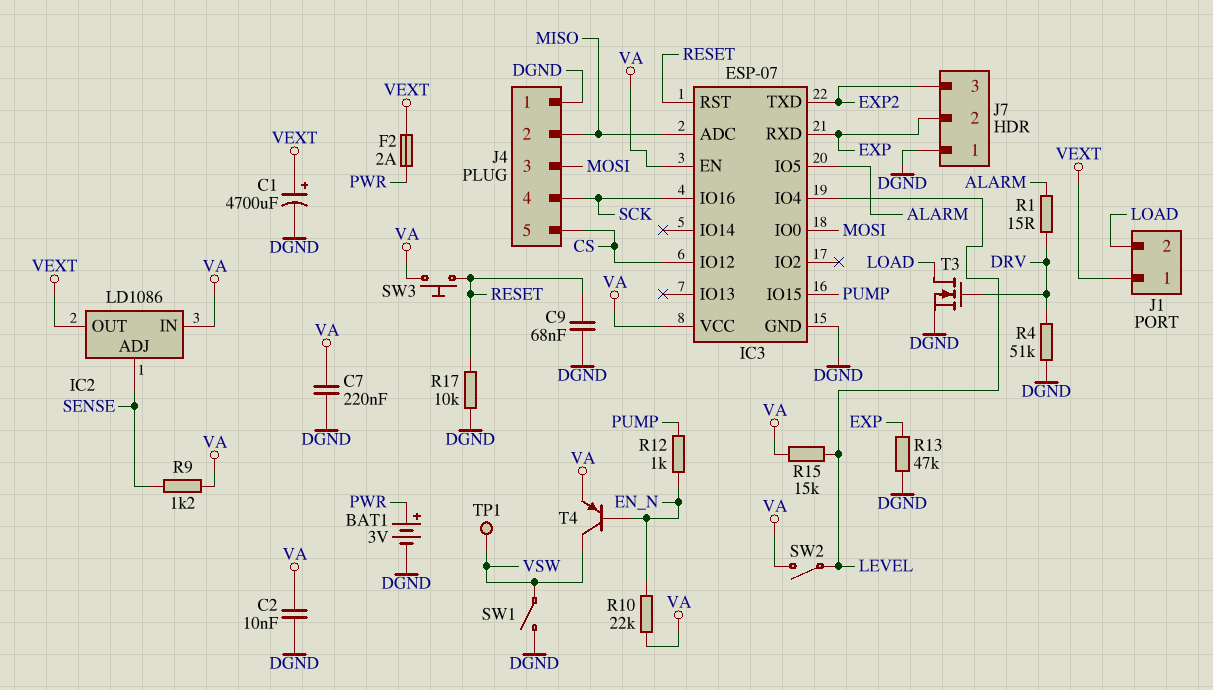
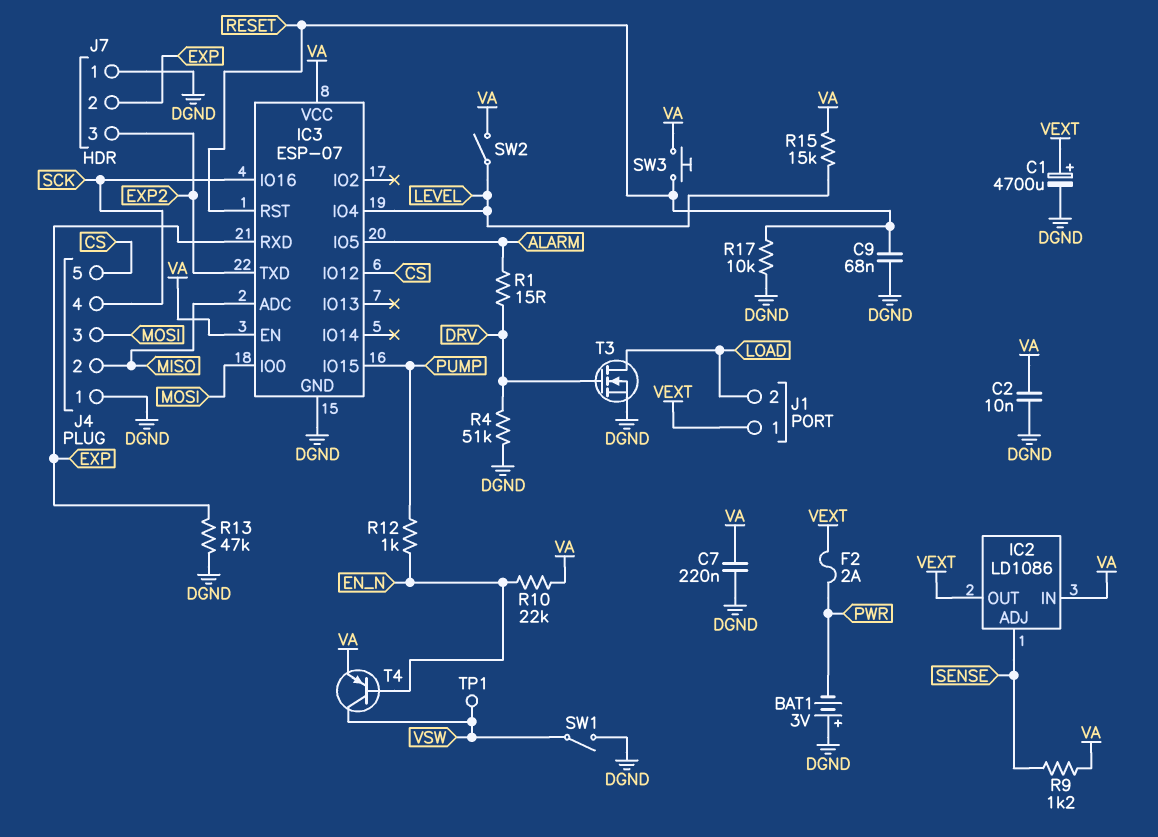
BAT1: 3V (plus PWR, minus DGND) -> 3V (plus DGND, minus PWR)

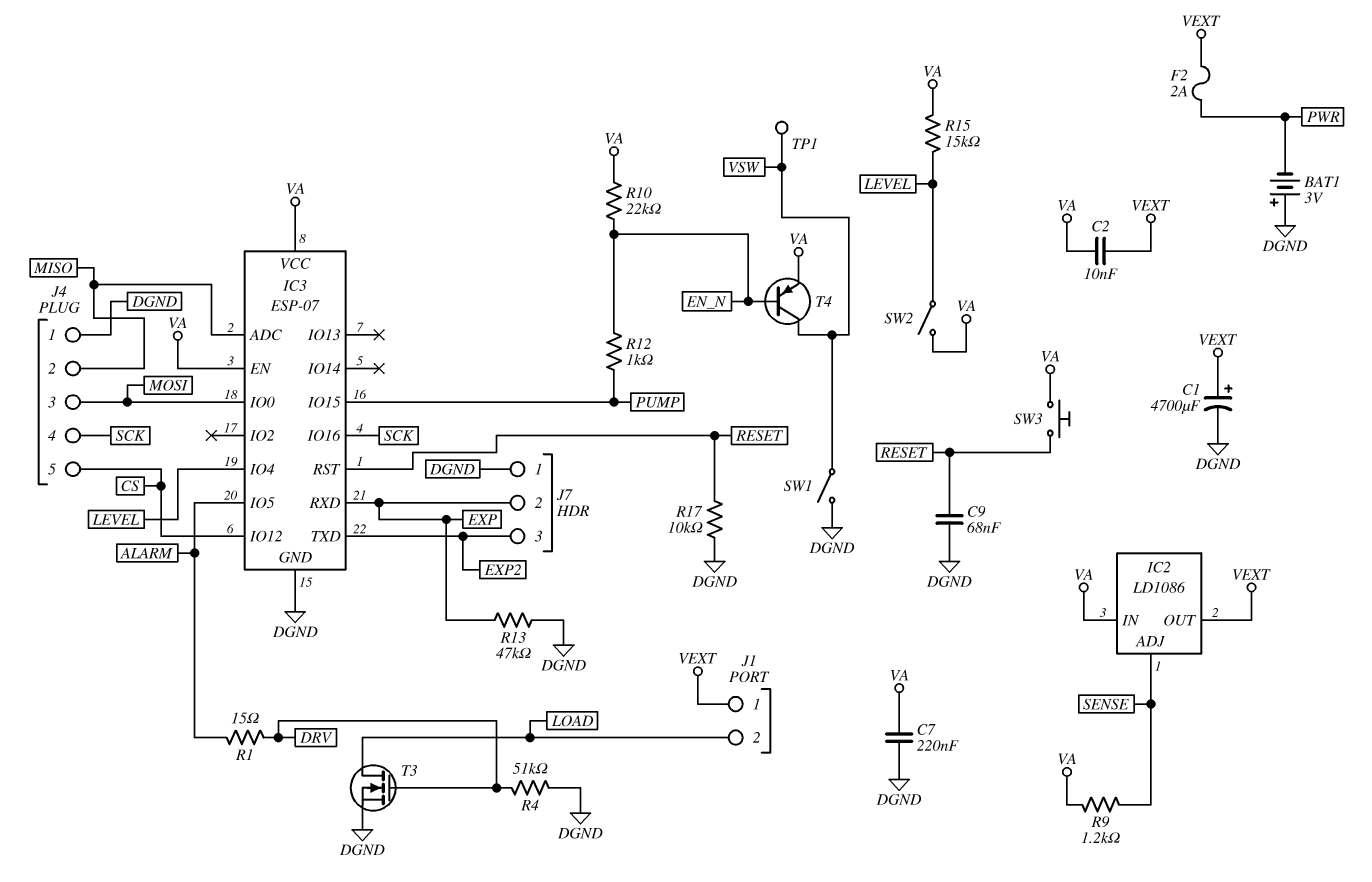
C2: 10nF (DGND, VA) -> 10nF (VA, VEXT)

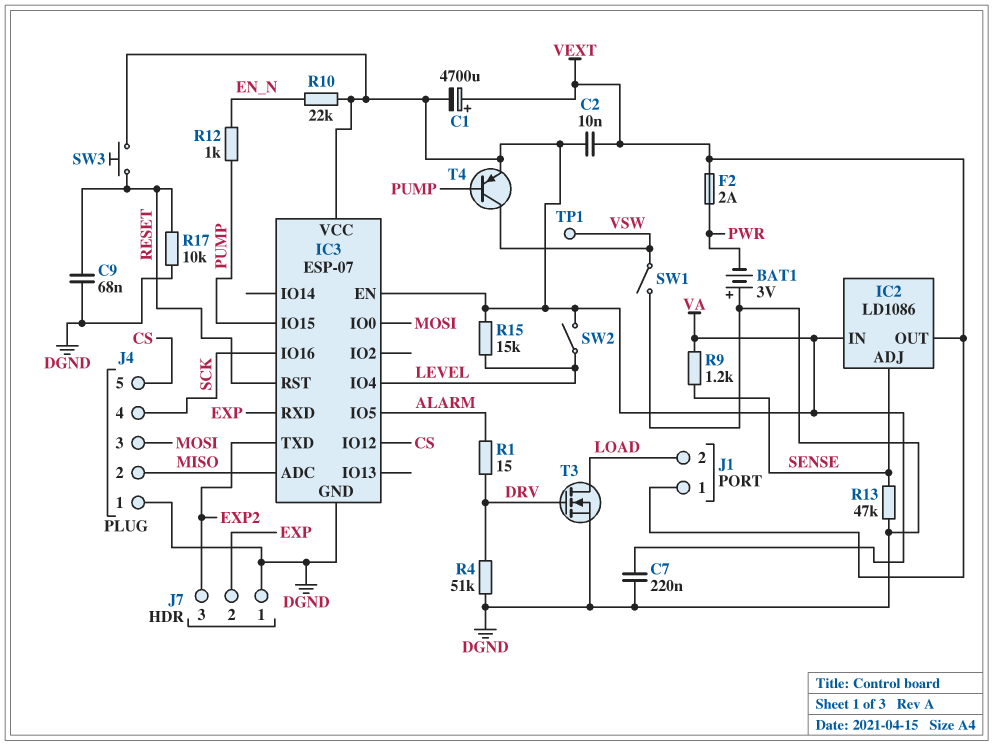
C1: 4700uF (plus VEXT, minus DGND) -> 4700uF (plus VEXT, minus VA)
R13: 47k (DGND, EXP) -> 47k (DGND, SENSE)
T4: PNP (B EN_N, C VSW, E VA) -> PNP (B PUMP, C VSW, E VA)

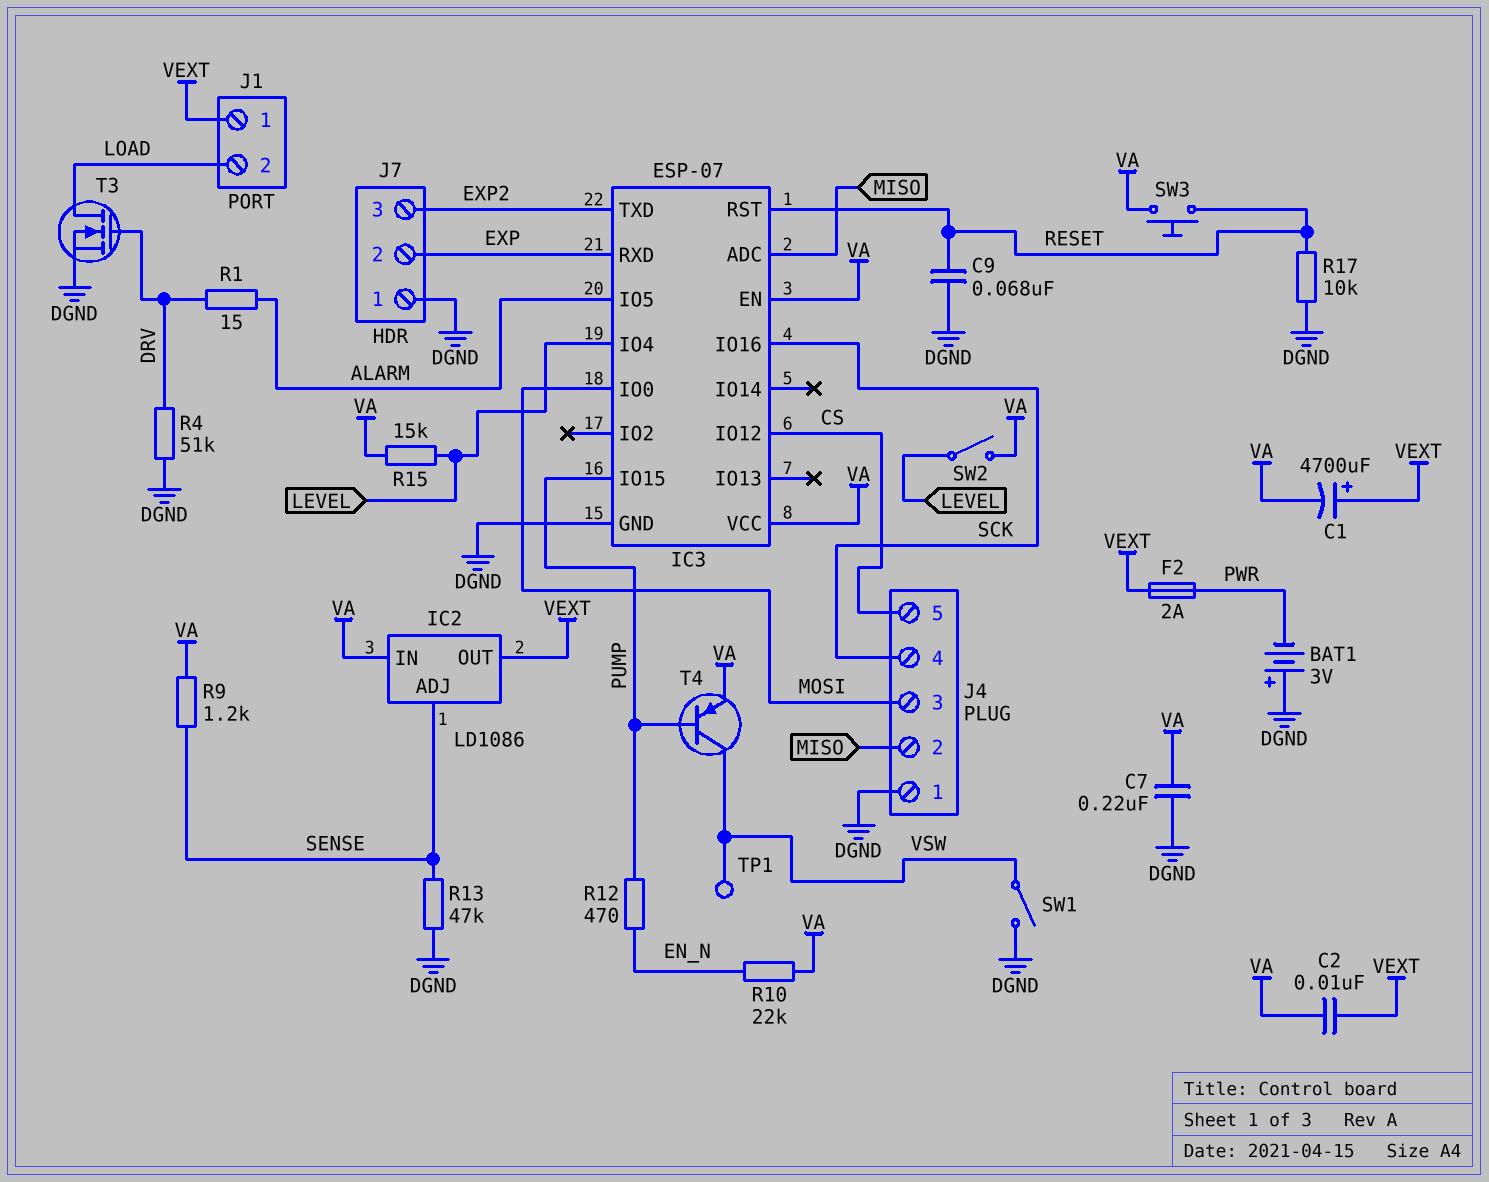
R12: 1k (EN_N, PUMP) -> 470 (EN_N, PUMP)

